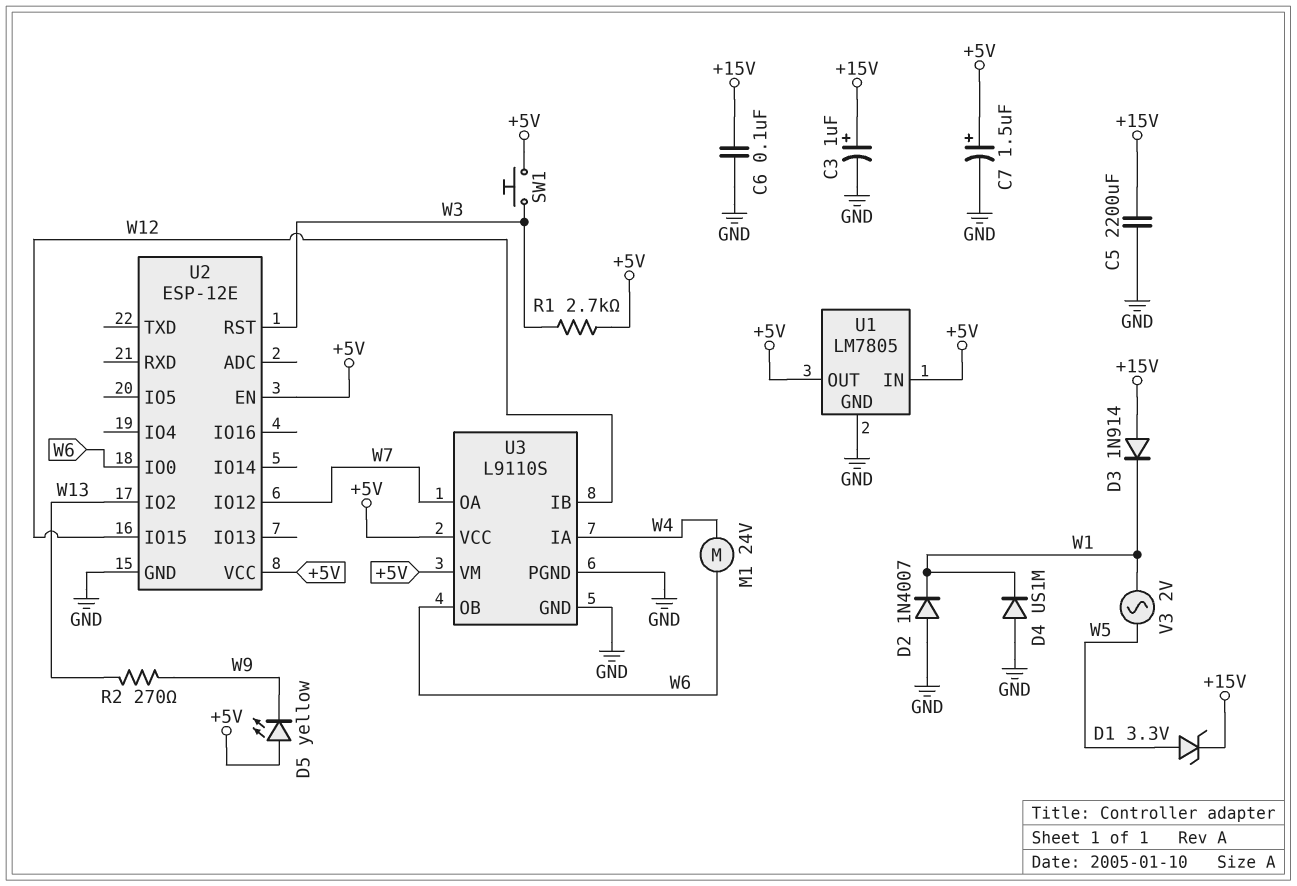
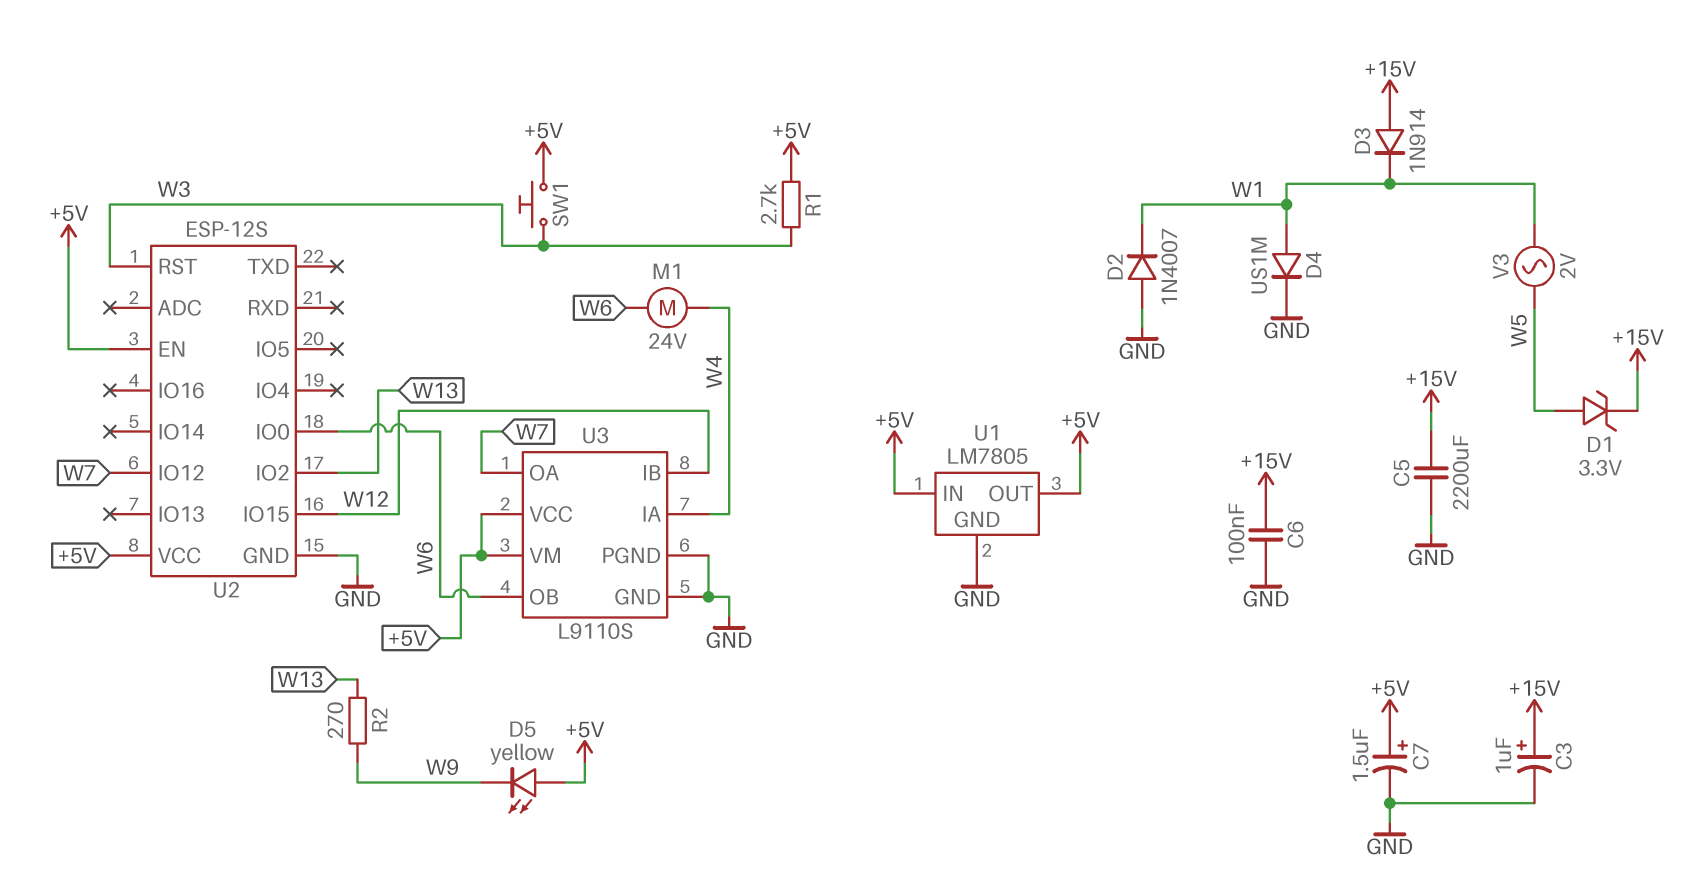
D4: diode US1M (A GND, K W1) -> diode US1M (A W1, K GND)
U2: ESP-12E -> ESP-12S

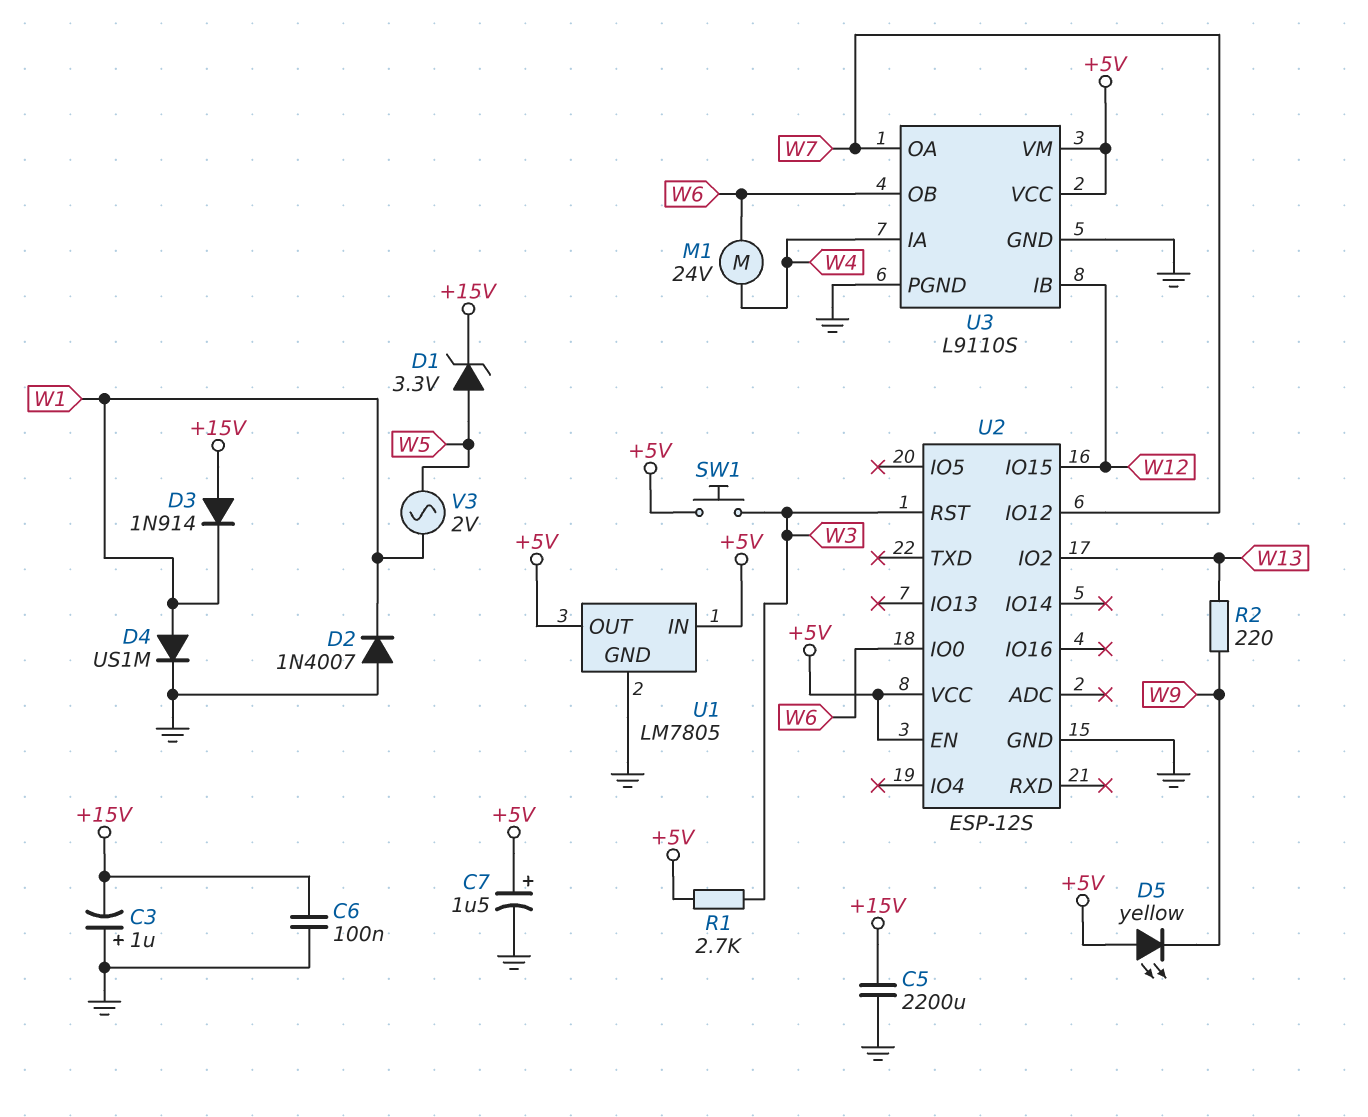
C3: 1uF (plus +15V, minus GND) -> 1uF (plus GND, minus +15V)
R2: 270 (W9, W13) -> 220 (W9, W13)

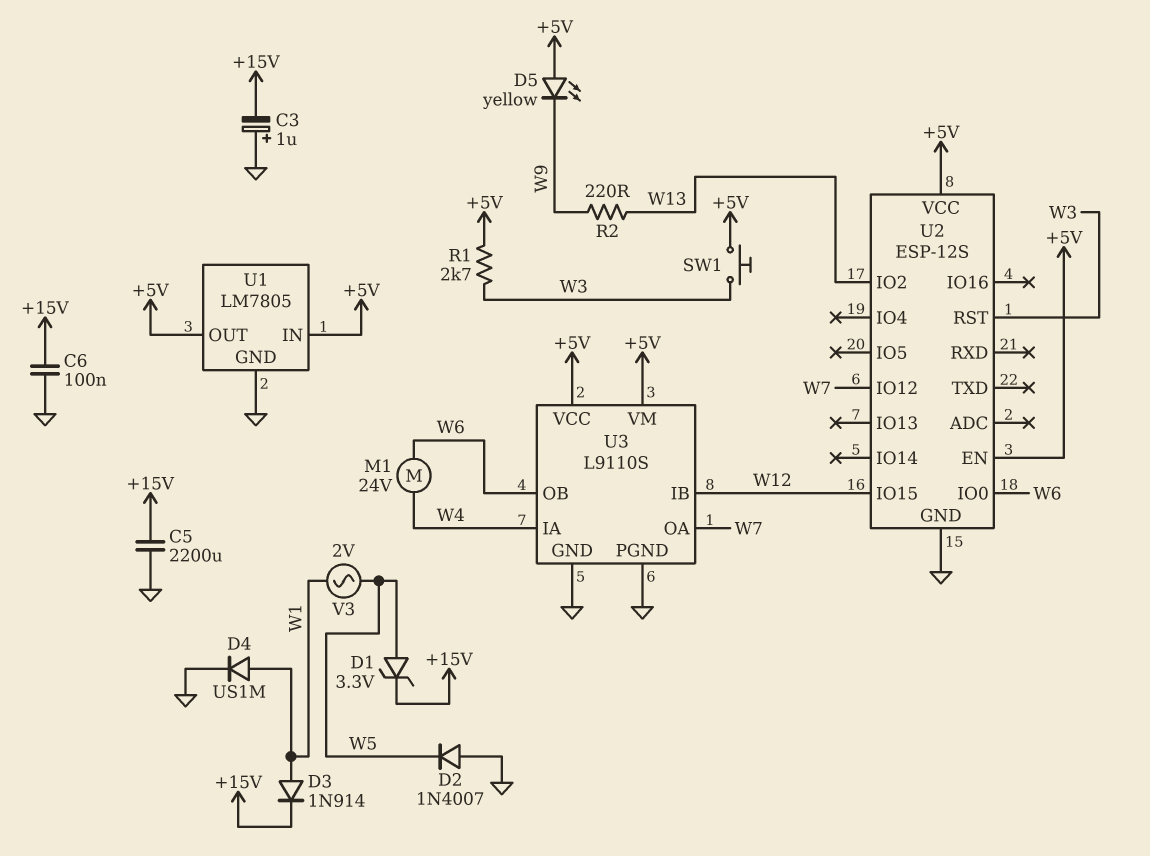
C7: 1.5uF (plus +5V, minus GND) -> none
D2: diode 1N4007 (A GND, K W1) -> diode 1N4007 (A GND, K W5)
D3: diode 1N914 (A +15V, K W1) -> diode 1N914 (A W1, K +15V)

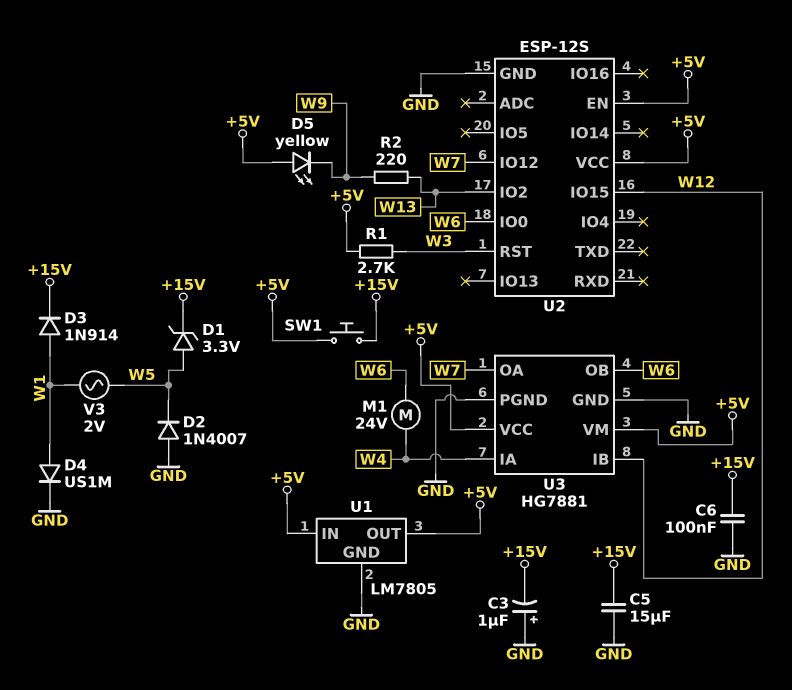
C5: 2200uF (+15V, GND) -> 15uF (+15V, GND)
SW1: button (+5V, W3) -> button (+5V, +15V)
U3: L9110S -> HG7881

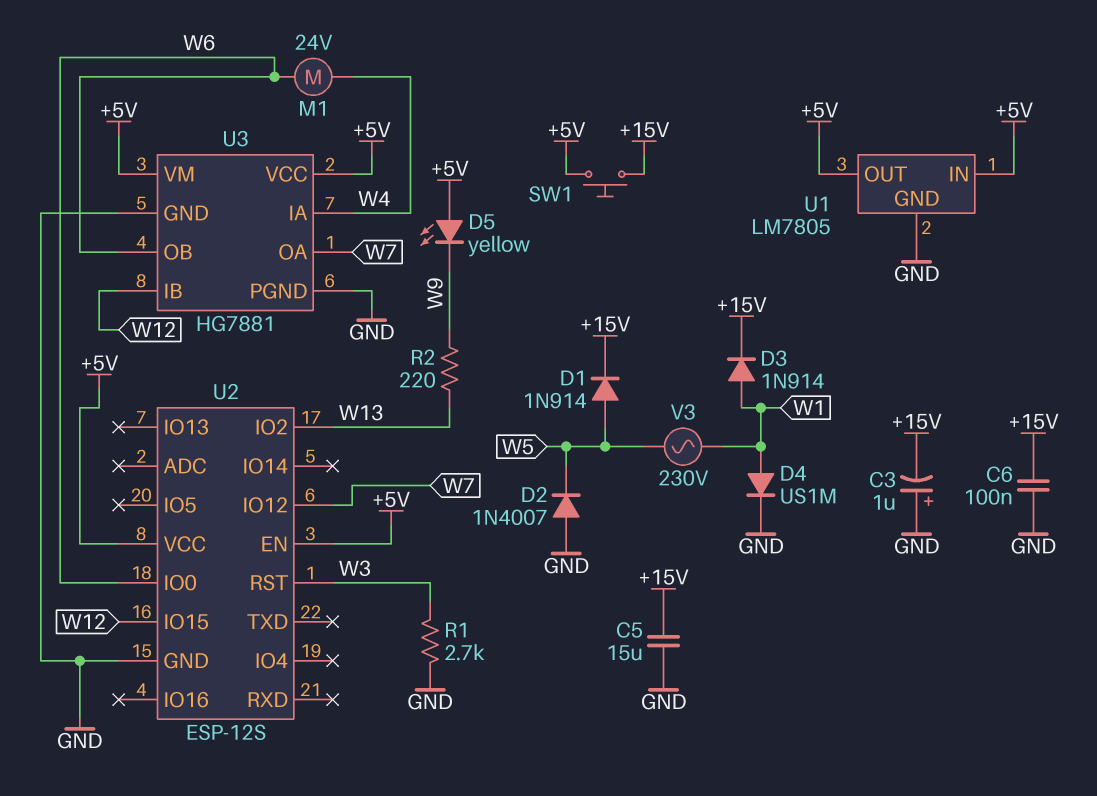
D1: zener 3.3V (A W5, K +15V) -> diode 1N914 (A W5, K +15V)
R1: 2.7k (+5V, W3) -> 2.7k (GND, W3)
V3: AC 2V (W1, W5) -> AC 230V (W1, W5)

